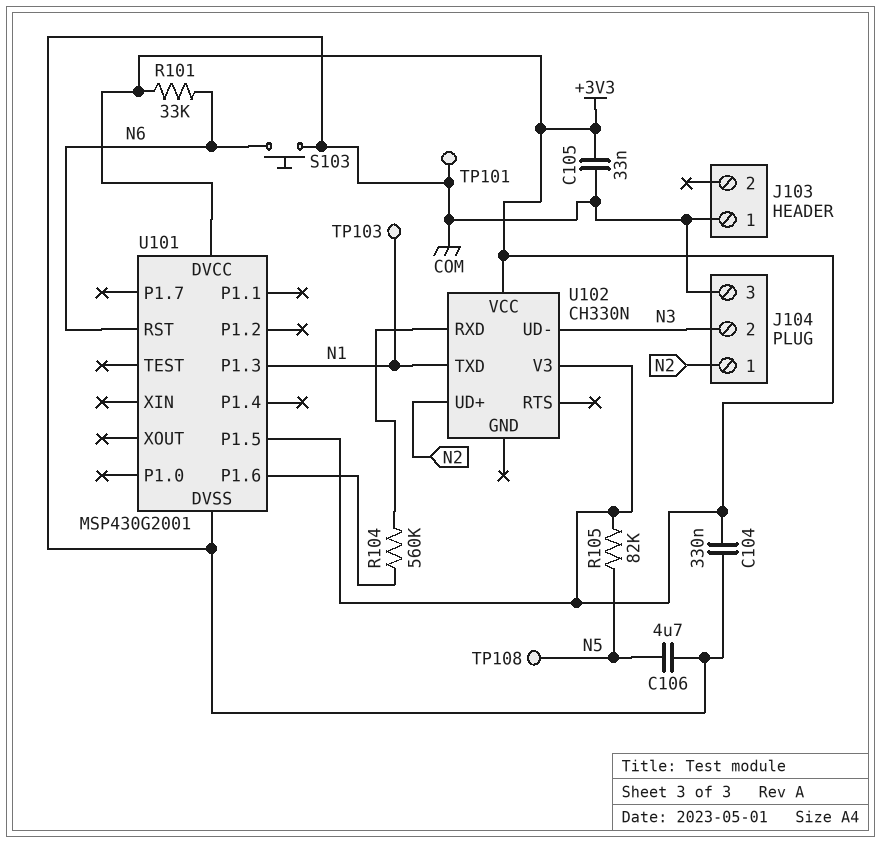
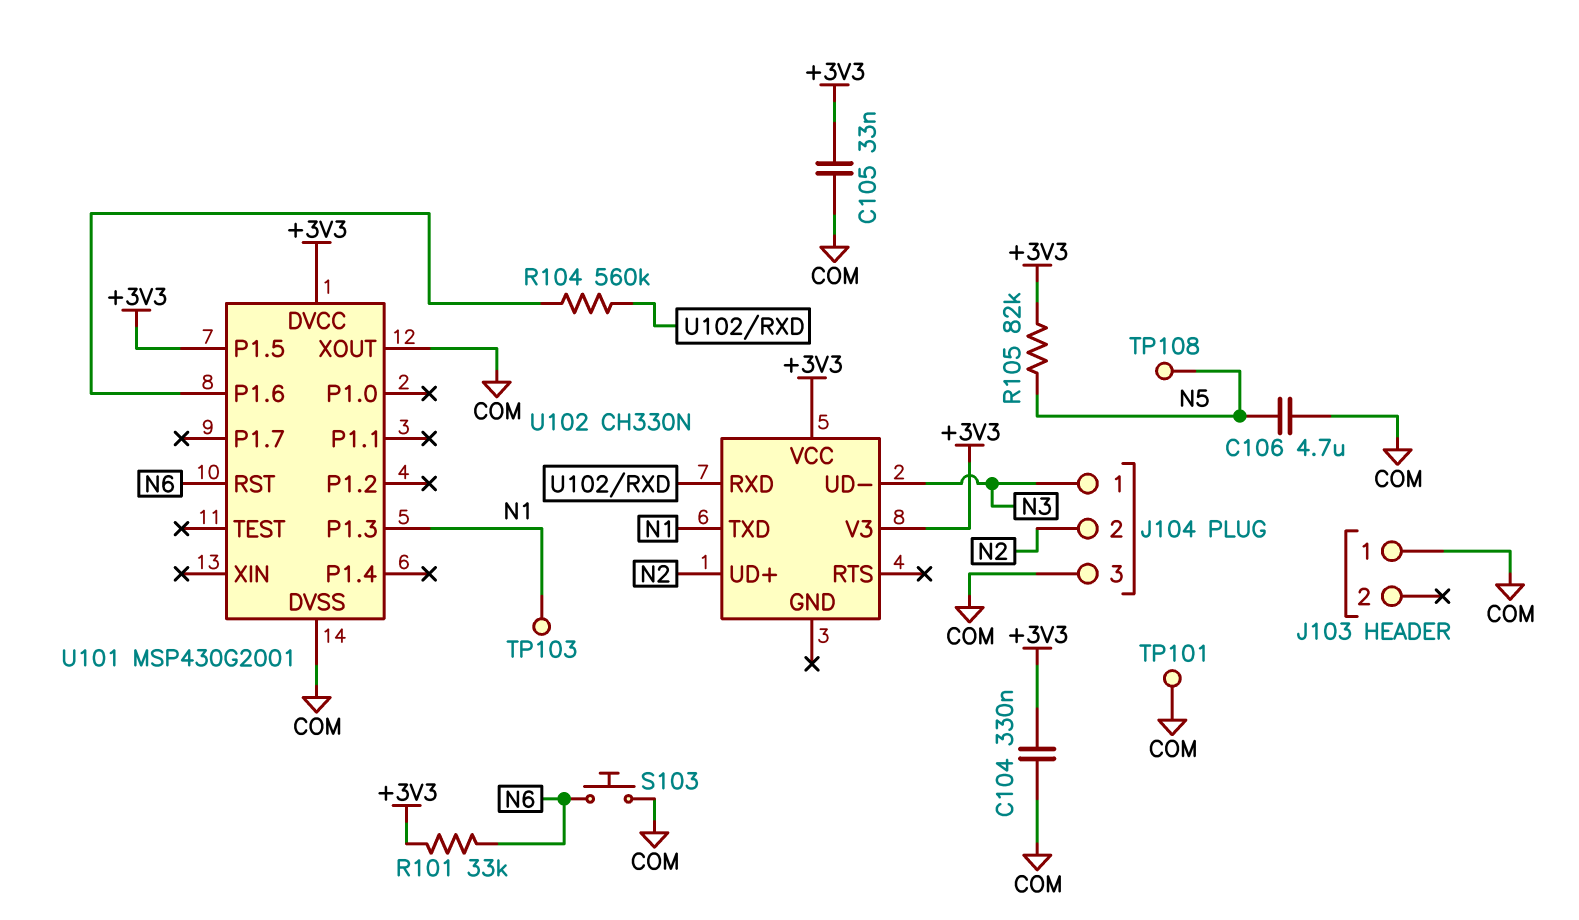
J104 pin 1: N2 -> N3
J104 pin 2: N3 -> N2
U101 pin XOUT: none -> COM

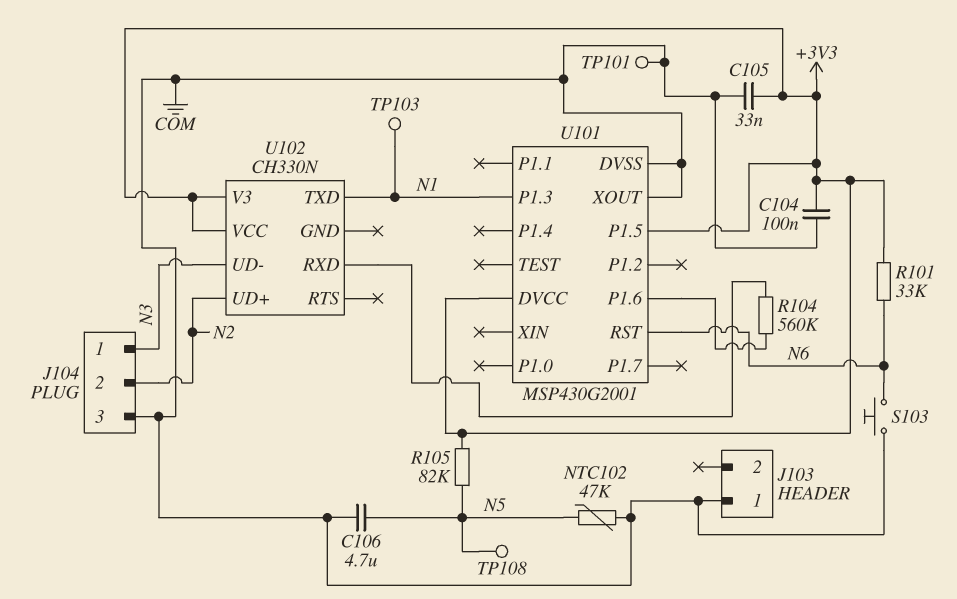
C104: 330nF (+3V3, COM) -> 100nF (+3V3, COM)
NTC102: none -> 47k (COM, N5)

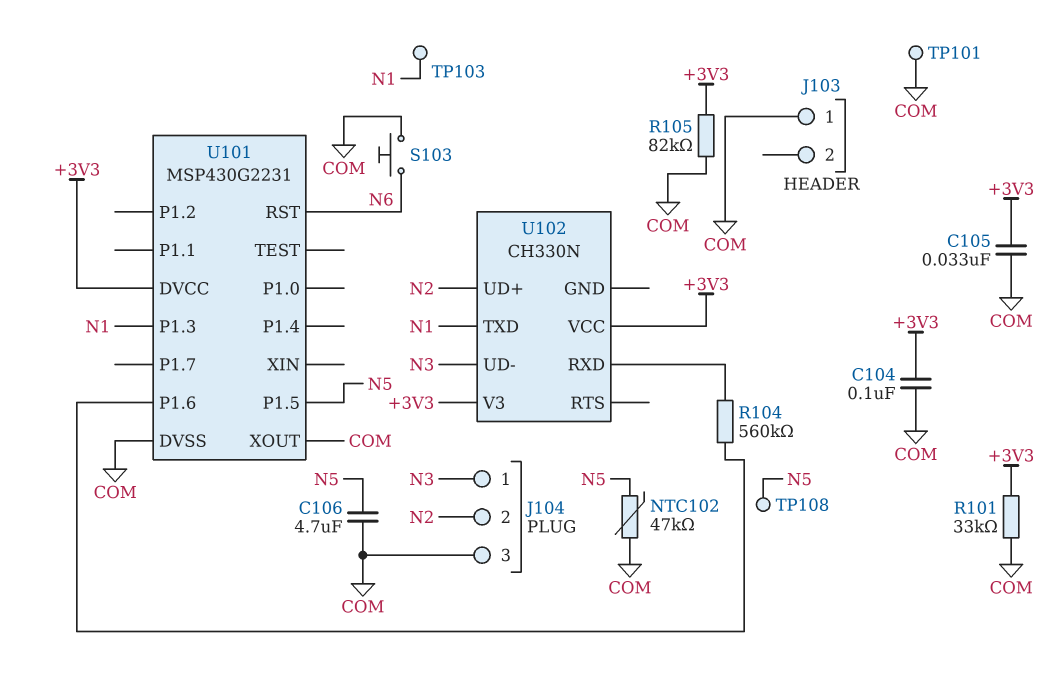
R101: 33k (+3V3, N6) -> 33k (+3V3, COM)
R105: 82k (+3V3, N5) -> 82k (+3V3, COM)
U101: MSP430G2001 -> MSP430G2231
U101 pin P1.5: +3V3 -> N5

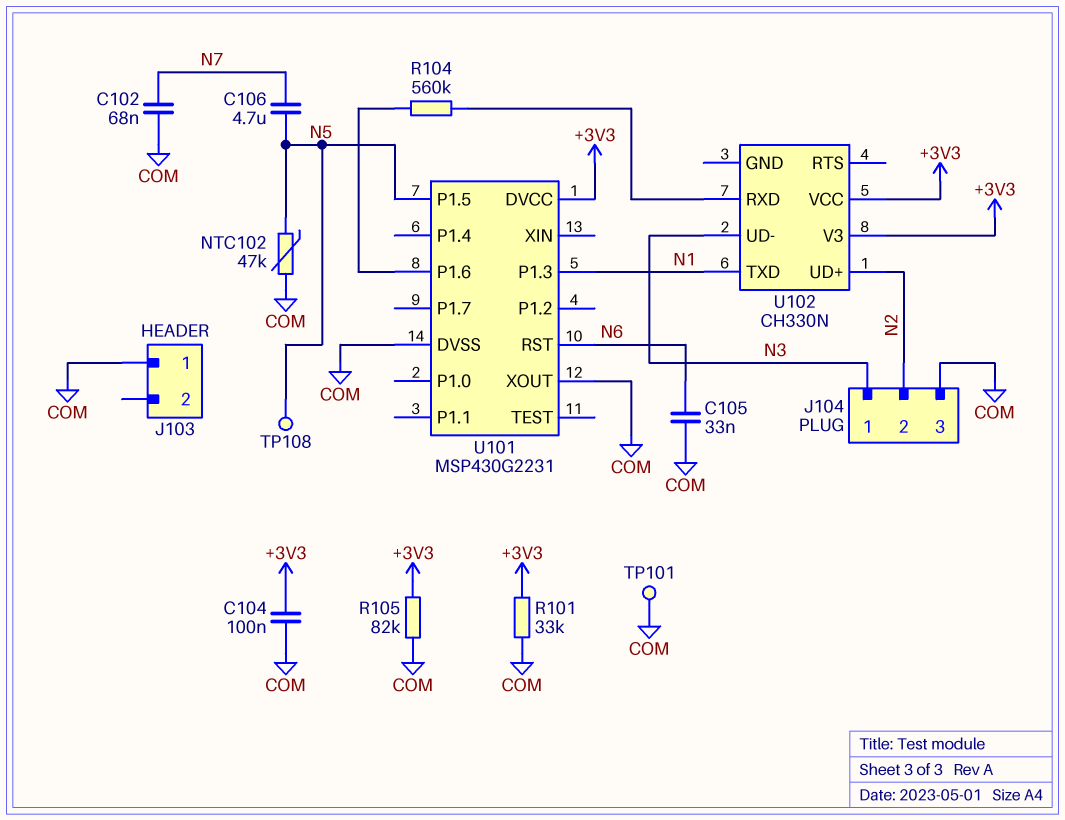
C102: none -> 68nF (COM, N7)
C105: 33nF (+3V3, COM) -> 33nF (COM, N6)
C106: 4.7uF (COM, N5) -> 4.7uF (N5, N7)
S103: button (COM, N6) -> none
TP103: test point (N1) -> none

